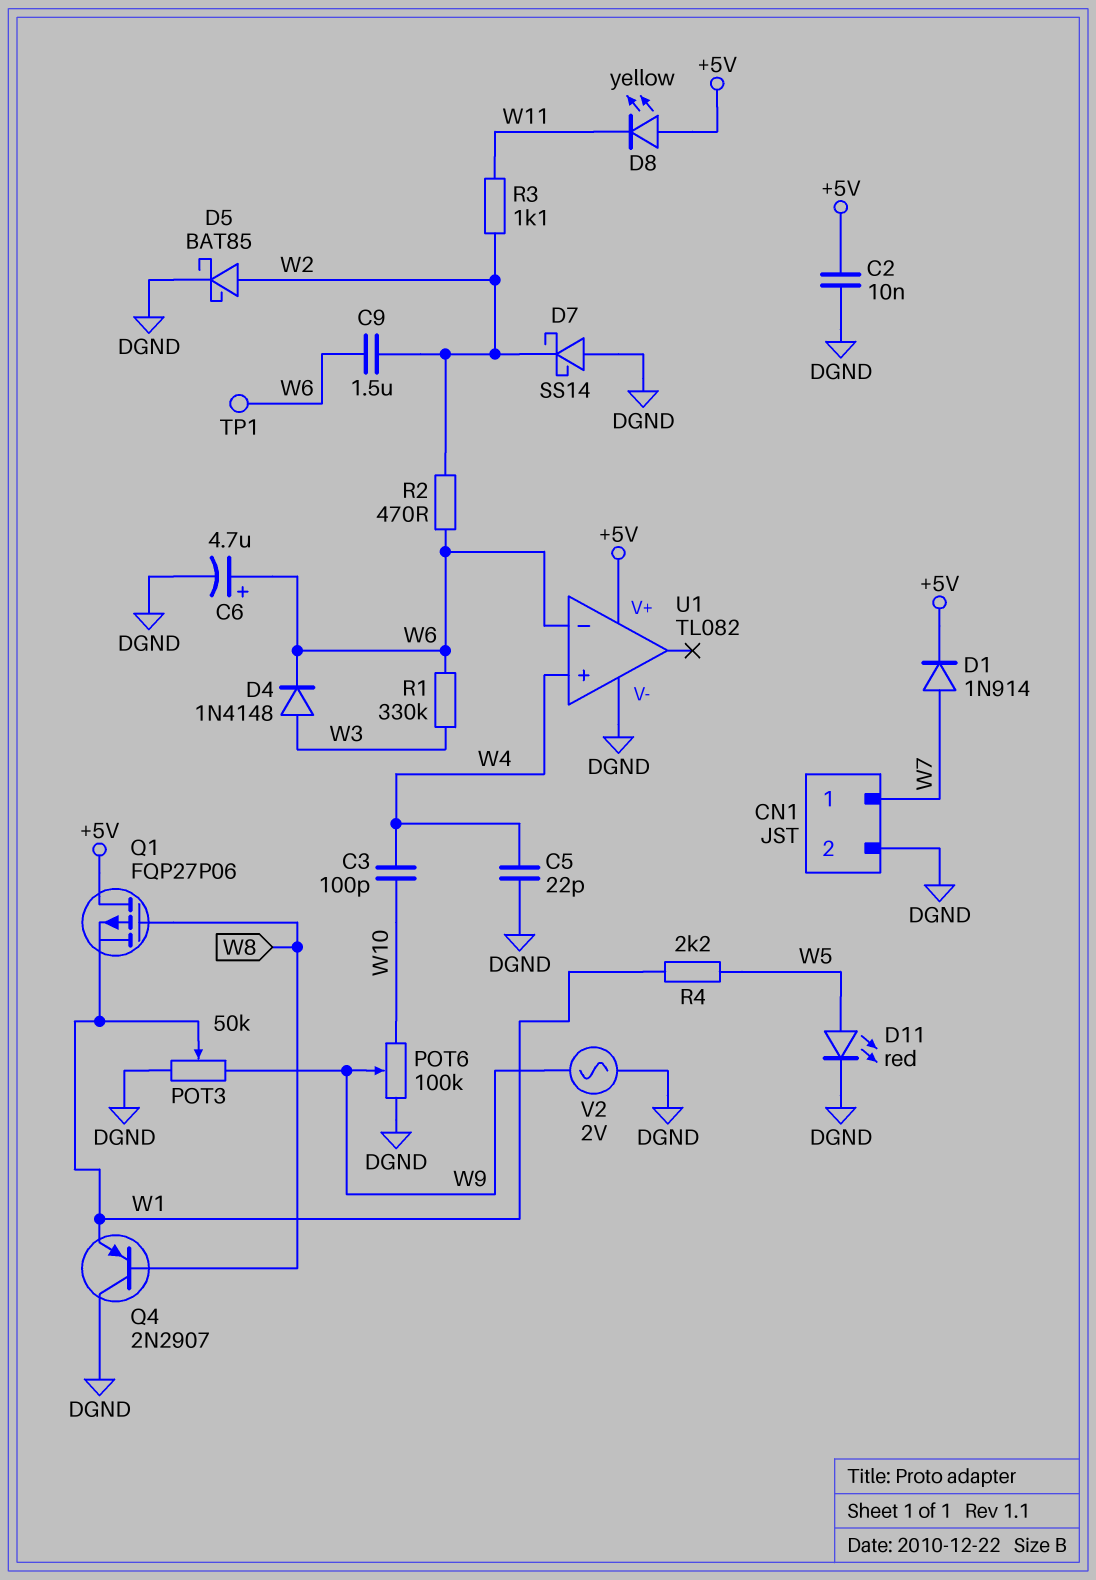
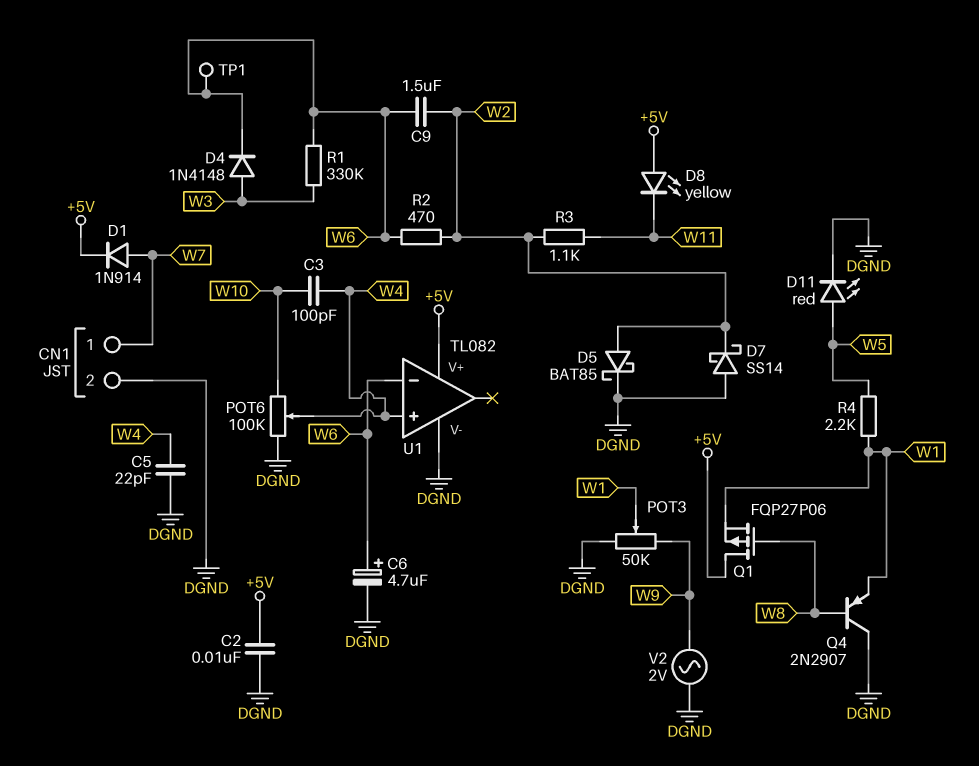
POT6: 100k (DGND, W10, wiper W9) -> 100k (DGND, W10, wiper W4)

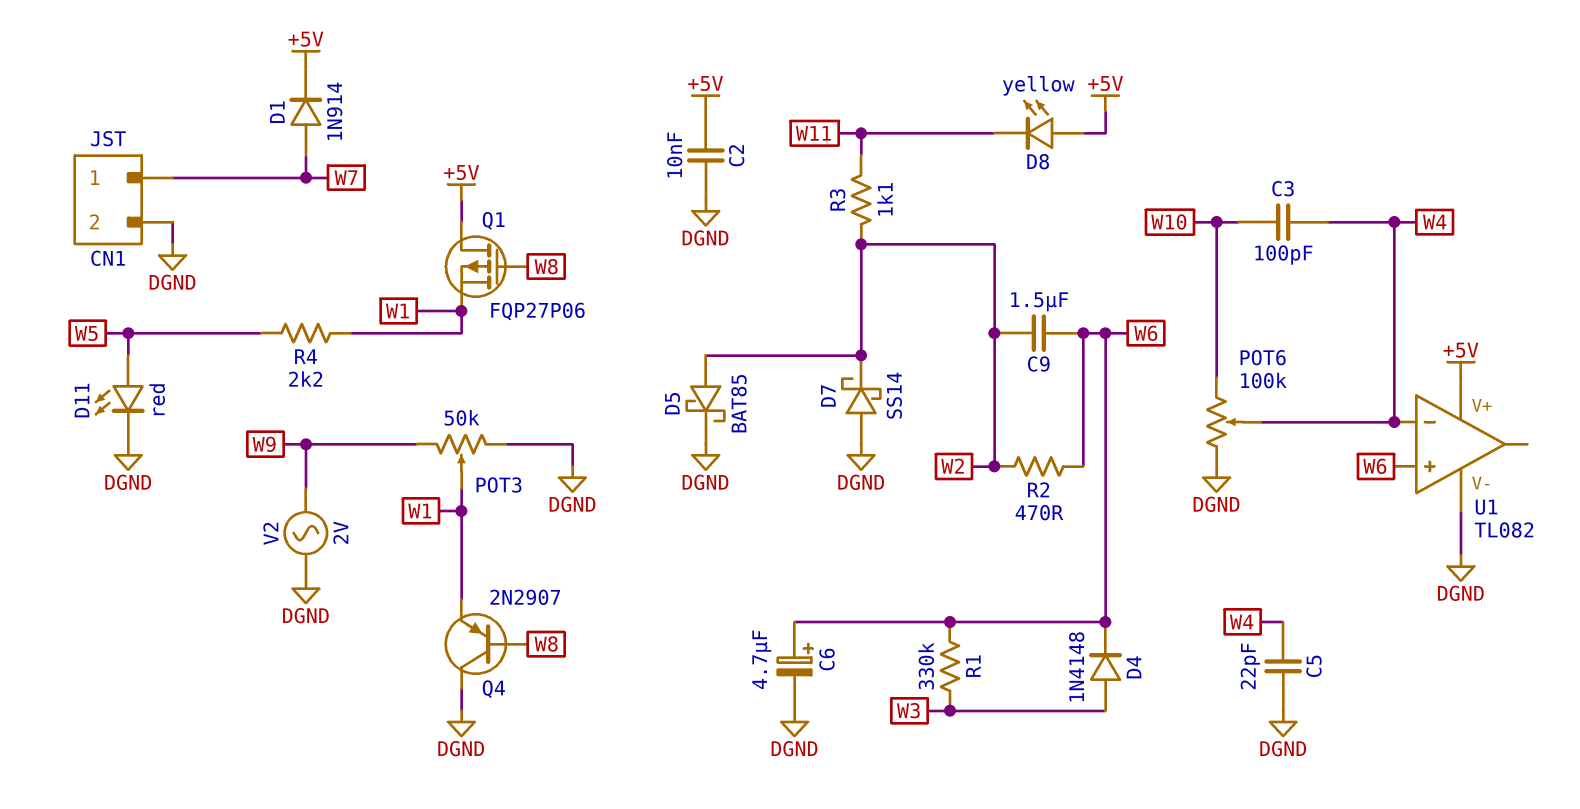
TP1: test point (W6) -> none
U1 pin in+: W4 -> W6
U1 pin in-: W6 -> W4

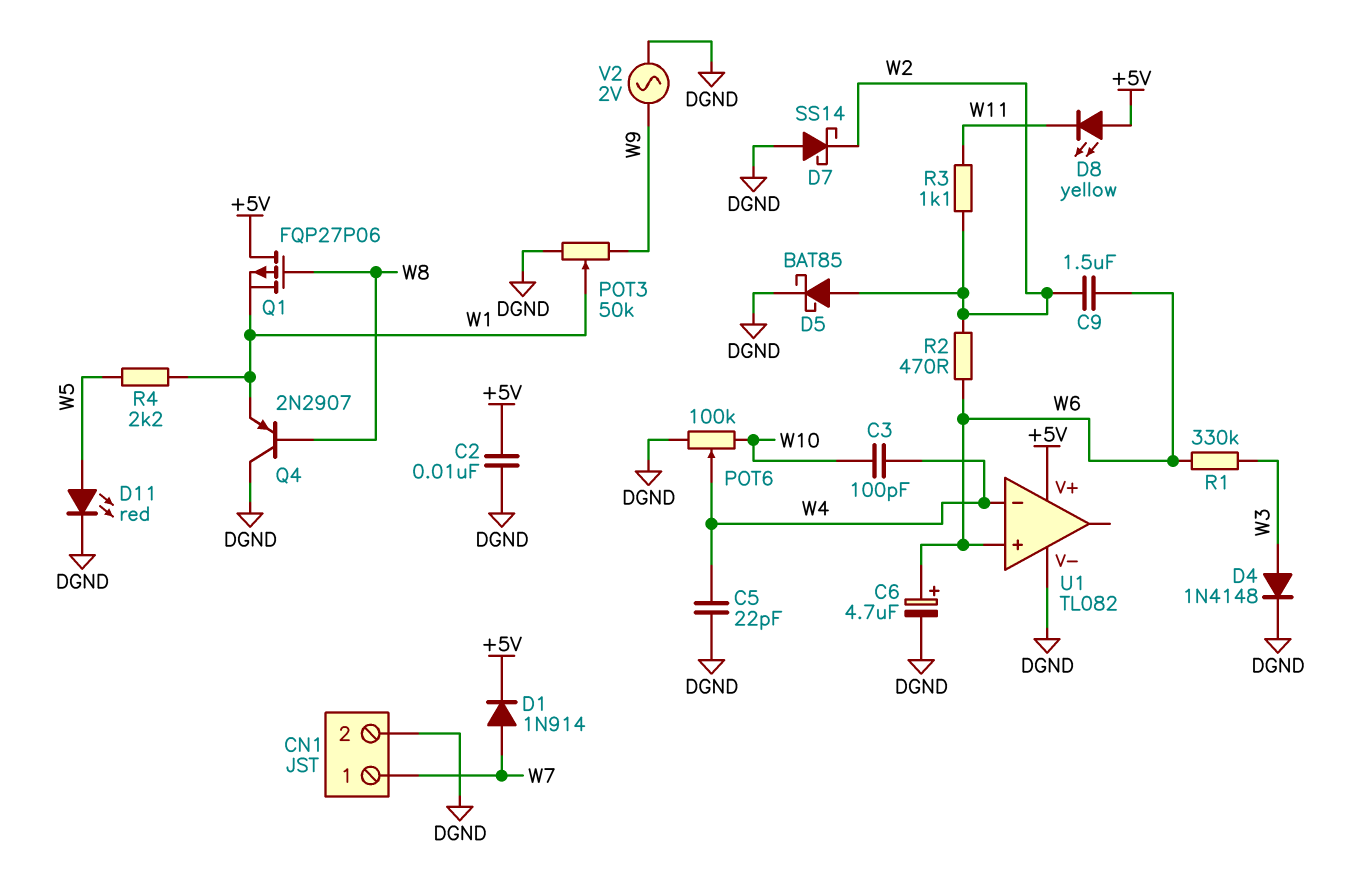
D4: diode 1N4148 (A W3, K W6) -> diode 1N4148 (A W3, K DGND)

